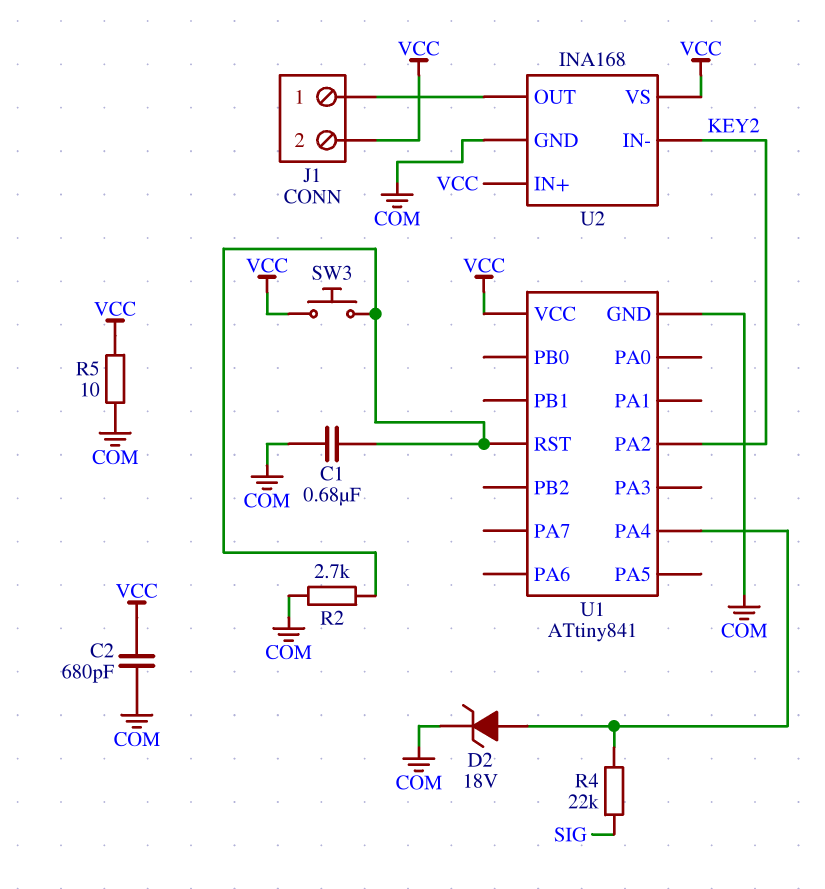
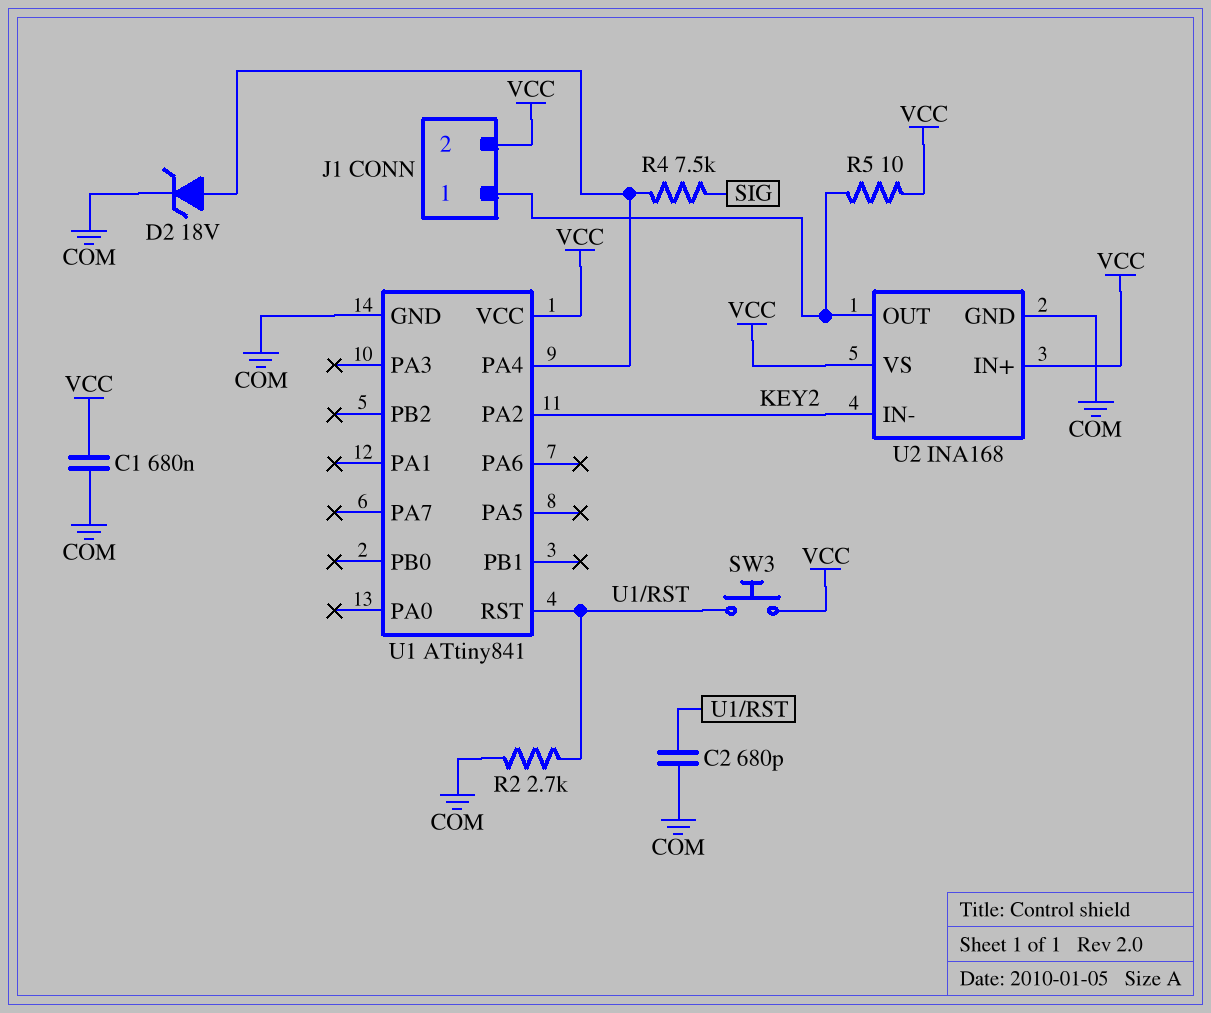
C1: 680nF (COM, U1/RST) -> 680nF (COM, VCC)
C2: 680pF (COM, VCC) -> 680pF (COM, U1/RST)
R4: 22k (SIG, U1/PA4) -> 7.5k (SIG, U1/PA4)
R5: 10 (COM, VCC) -> 10 (J1/1, VCC)

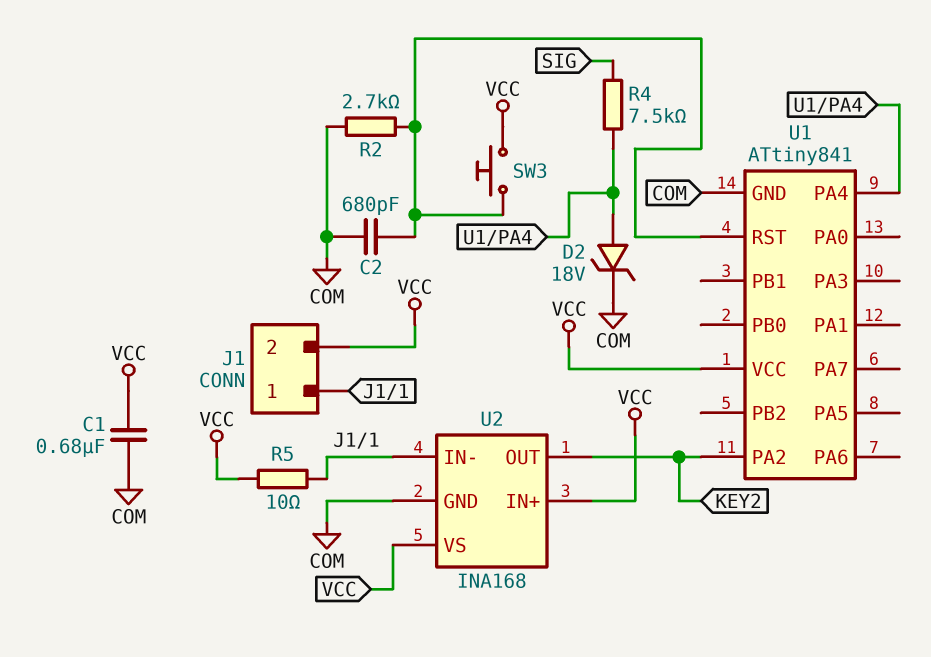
U2 pin IN-: KEY2 -> J1/1
U2 pin OUT: J1/1 -> KEY2

